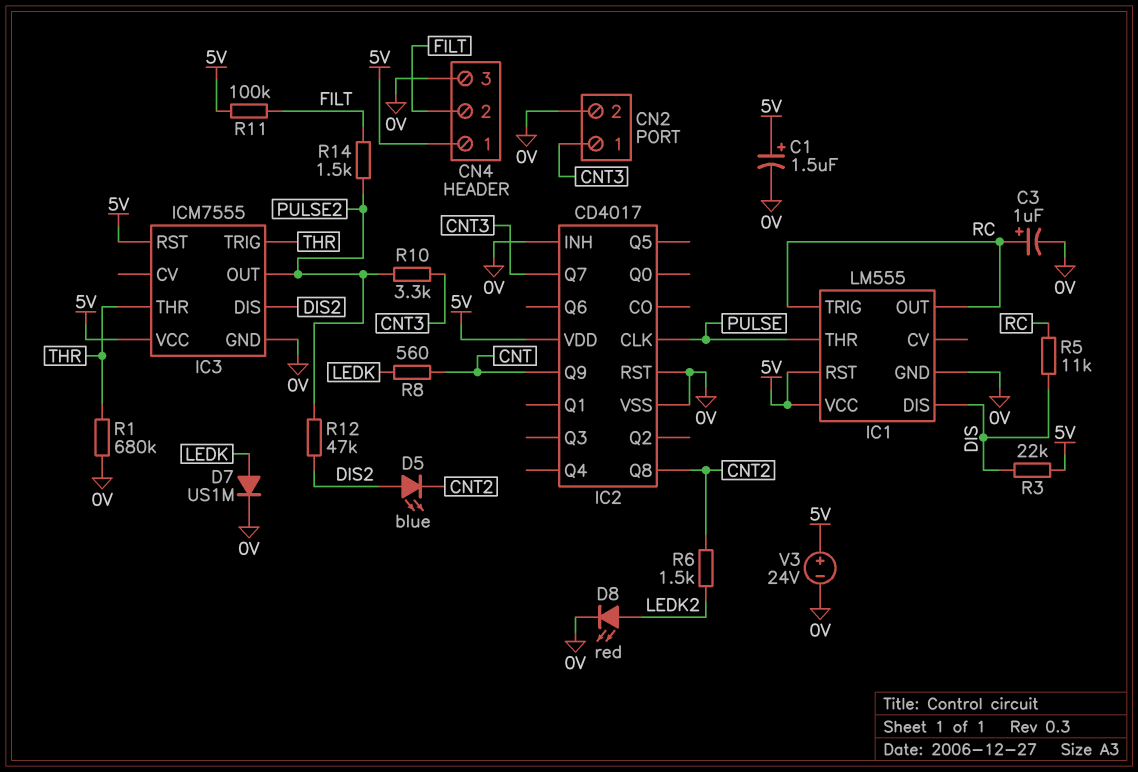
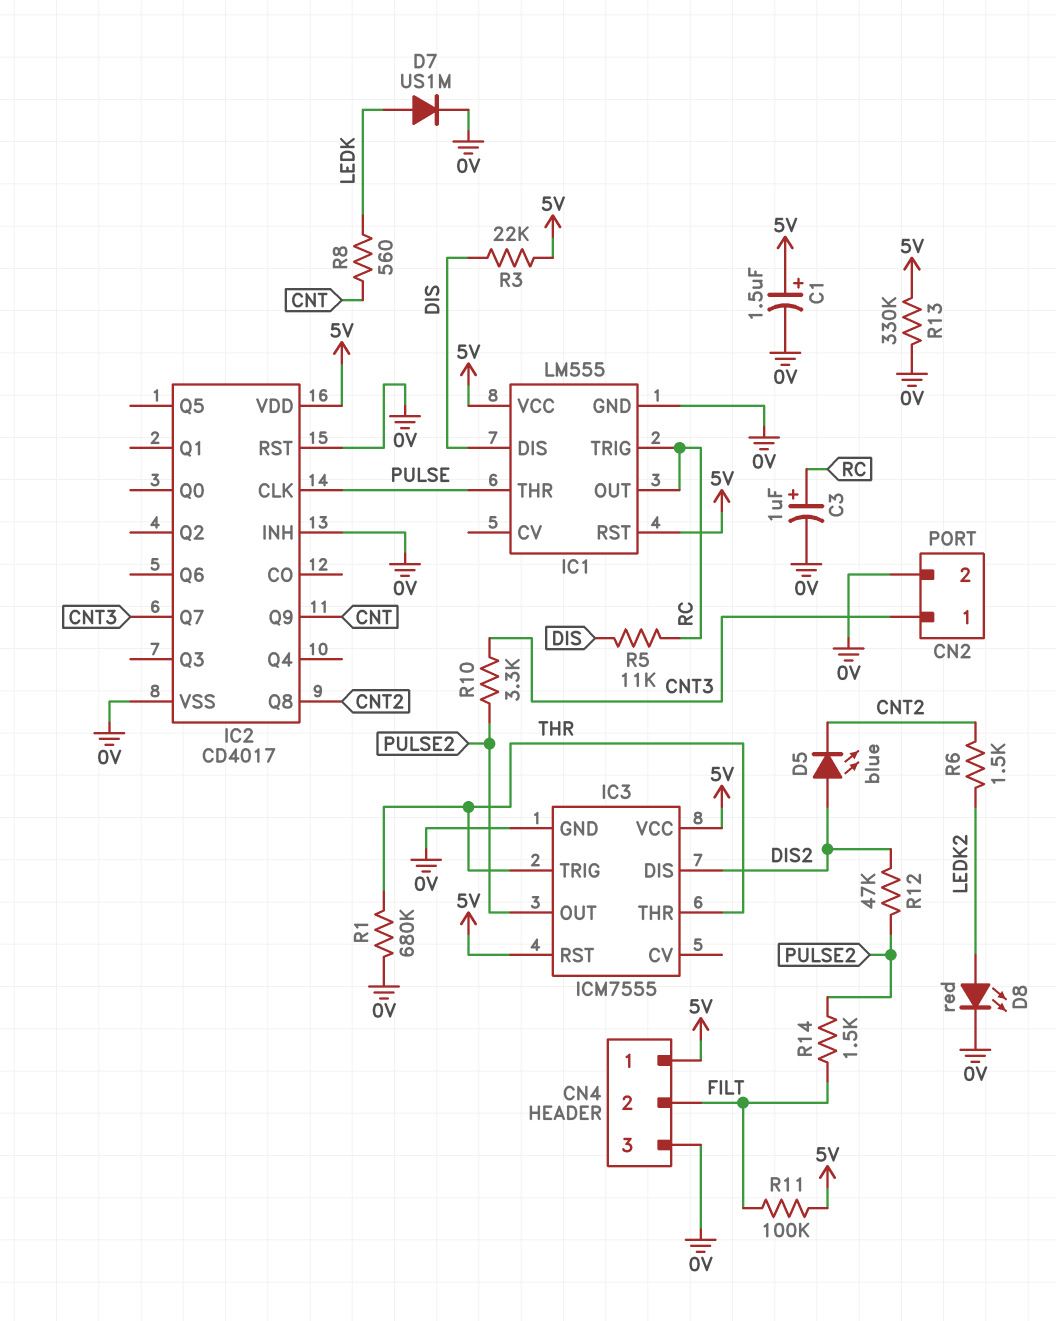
R13: none -> 330k (0V, 5V)
V3: 24V (plus 5V, minus 0V) -> none

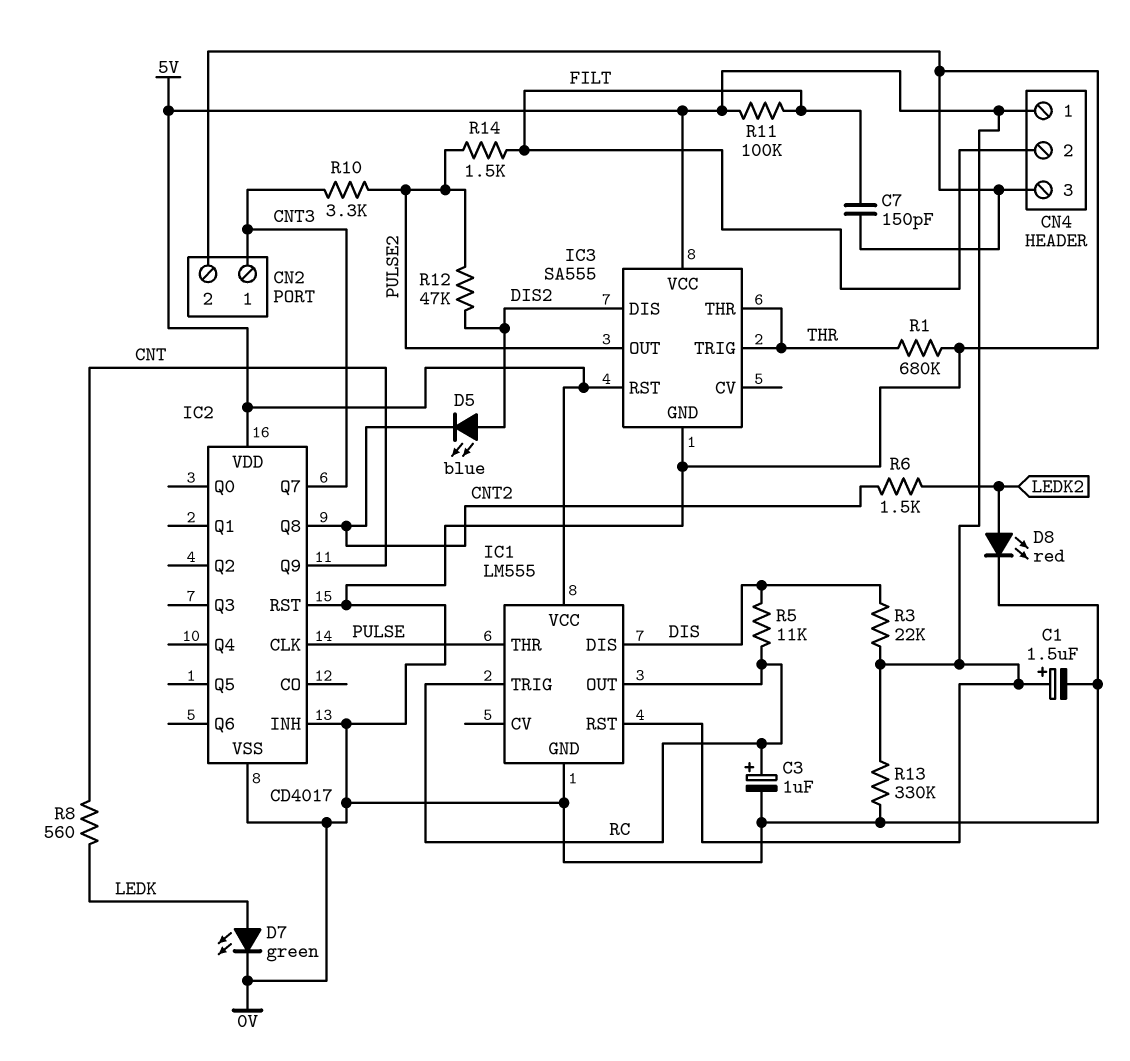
C7: none -> 150pF (0V, FILT)
D7: diode US1M (A LEDK, K 0V) -> LED green (A LEDK, K 0V)
IC3: ICM7555 -> SA555

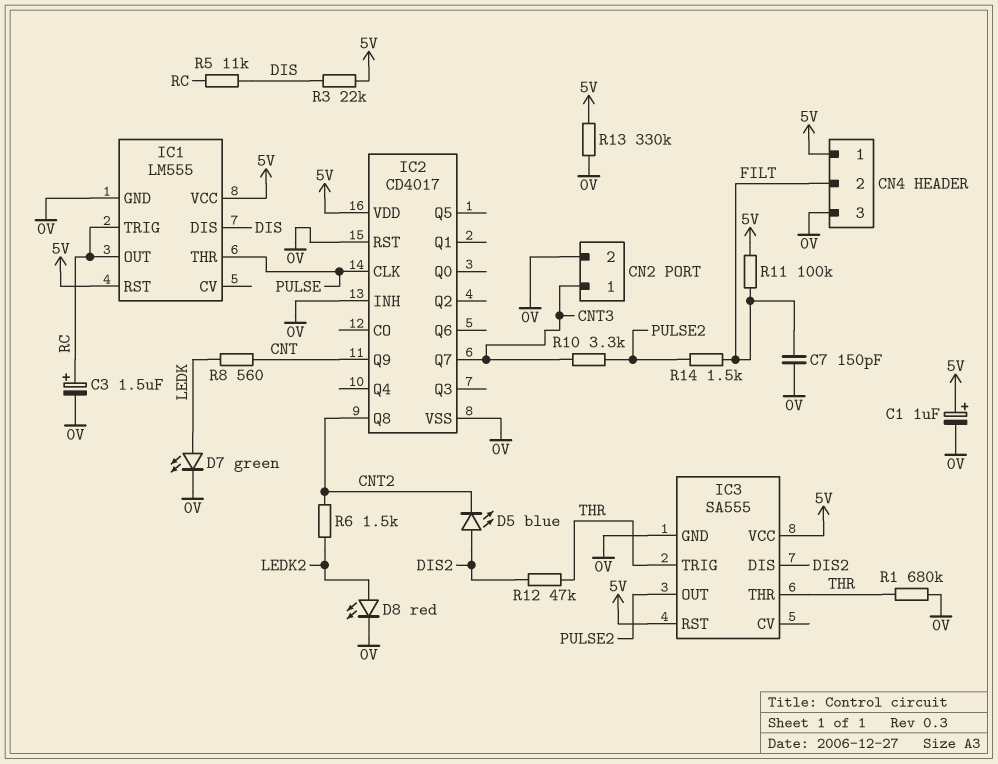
C1: 1.5uF (plus 5V, minus 0V) -> 1uF (plus 5V, minus 0V)
C3: 1uF (plus RC, minus 0V) -> 1.5uF (plus RC, minus 0V)
R12: 47k (DIS2, PULSE2) -> 47k (DIS2, THR)

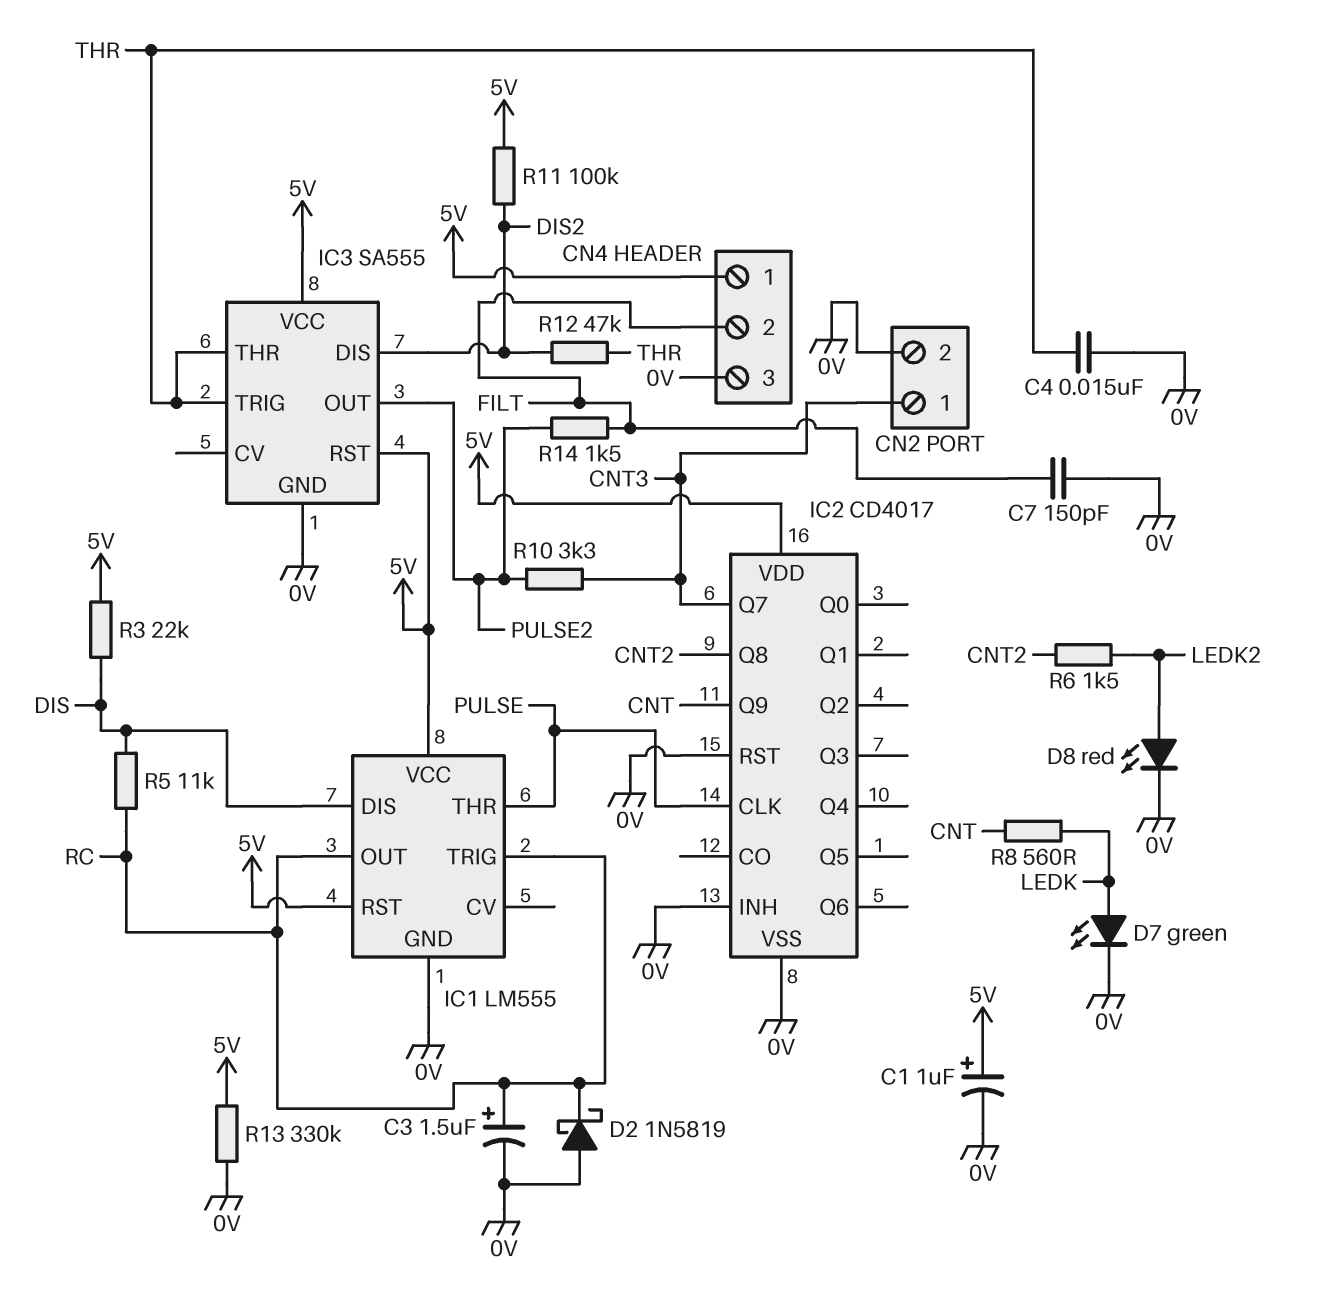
C4: none -> 15nF (0V, THR)
D2: none -> schottky 1N5819 (A 0V, K RC)
D5: LED blue (A DIS2, K CNT2) -> none
R1: 680k (0V, THR) -> none
R11: 100k (5V, FILT) -> 100k (5V, DIS2)

